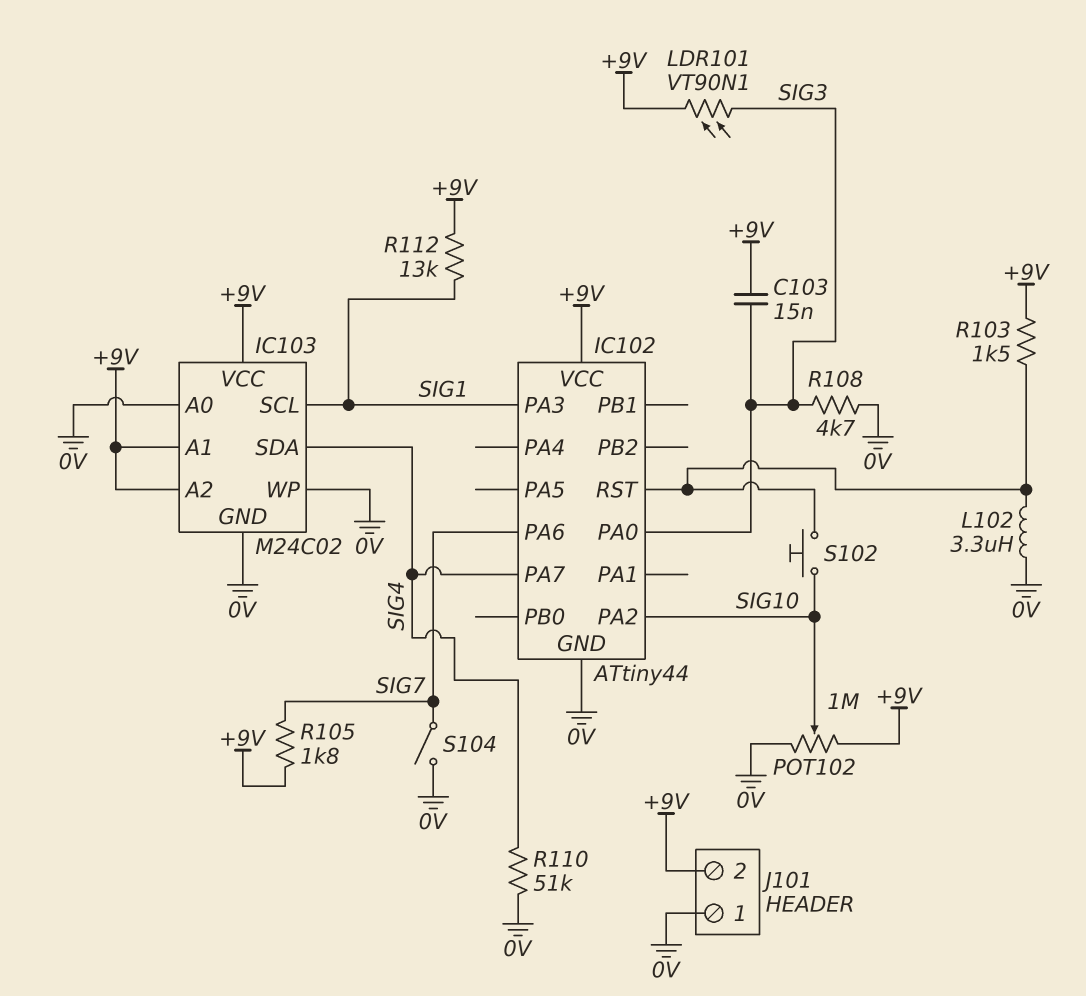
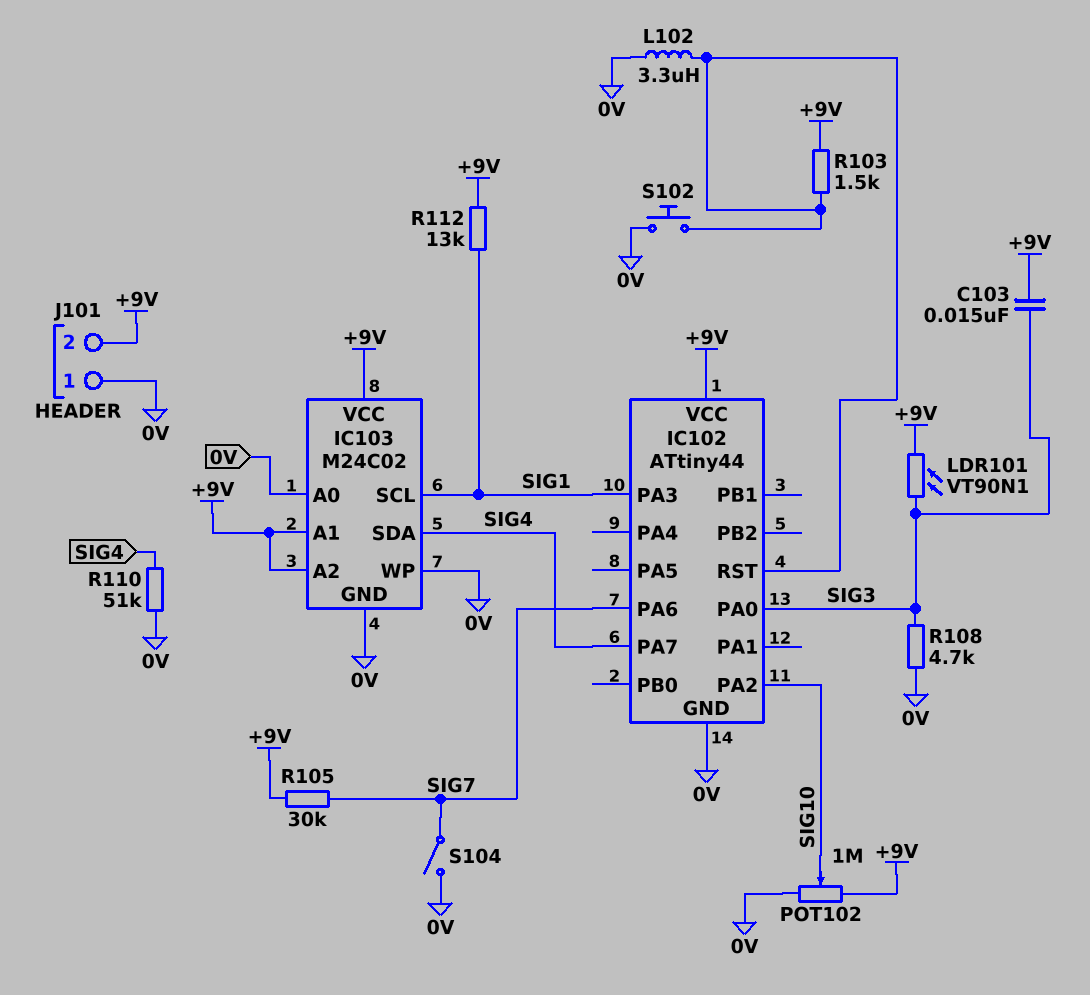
R105: 1.8k (+9V, SIG7) -> 30k (+9V, SIG7)
S102: button (IC102/RST, SIG10) -> button (0V, IC102/RST)

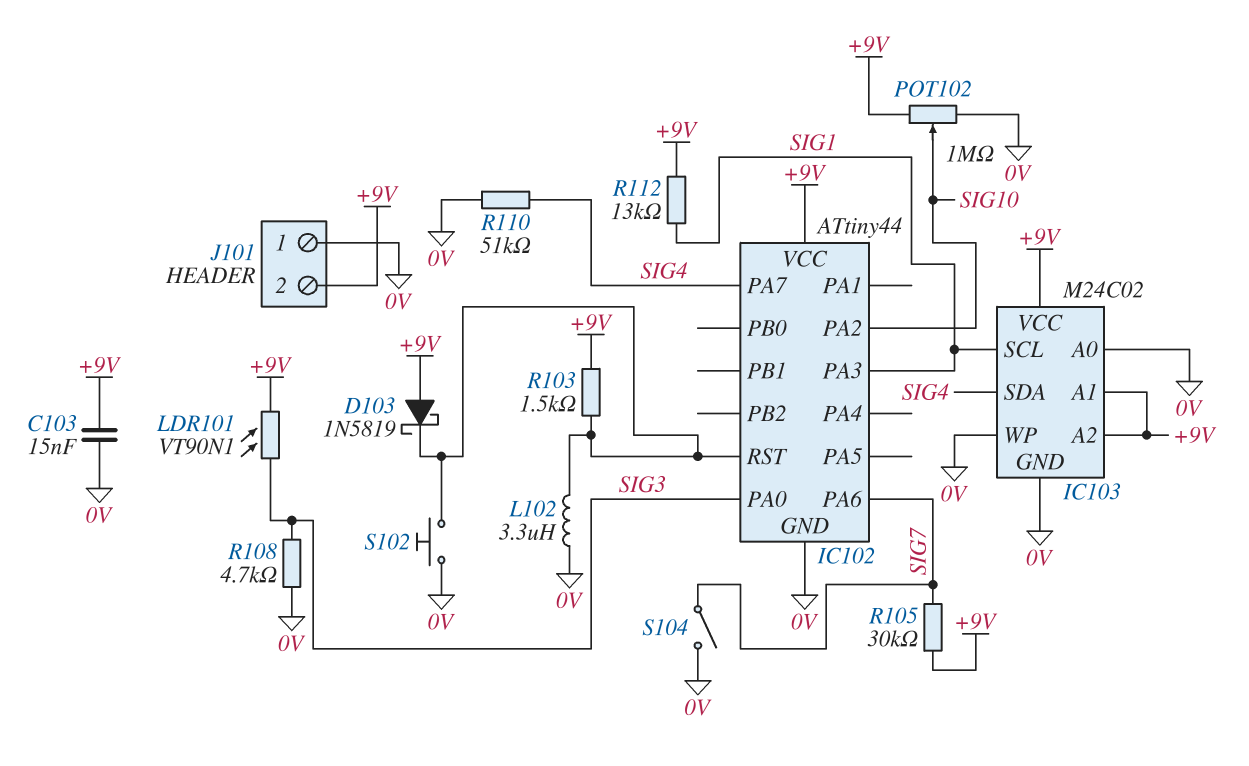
C103: 15nF (+9V, SIG3) -> 15nF (+9V, 0V)
D103: none -> schottky 1N5819 (A +9V, K IC102/RST)

